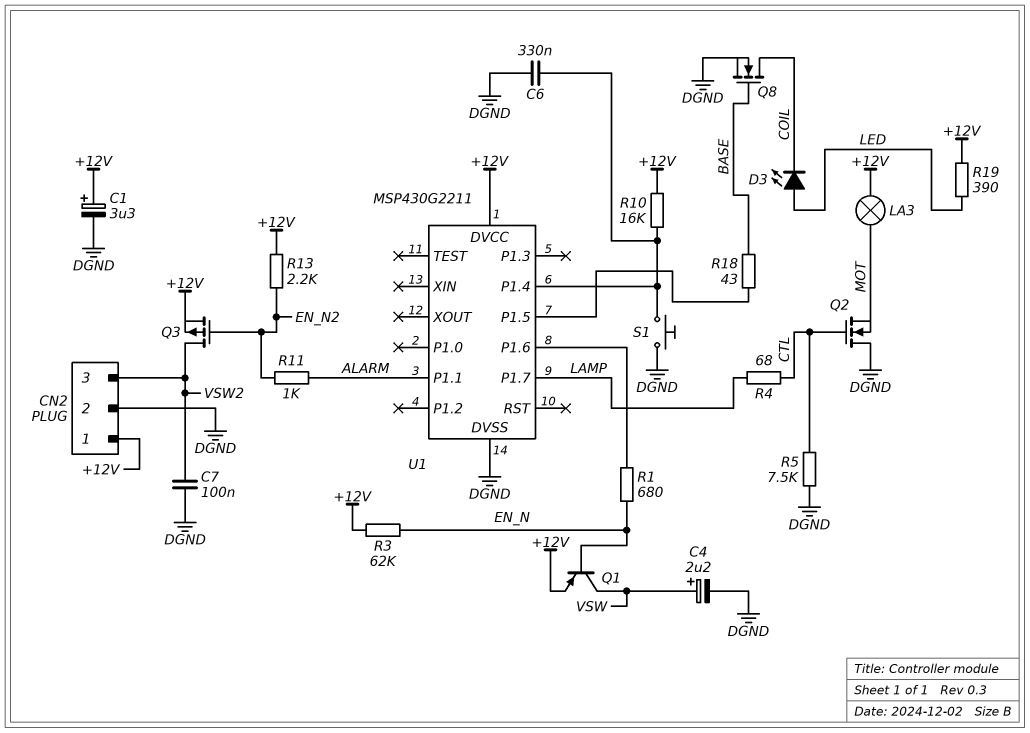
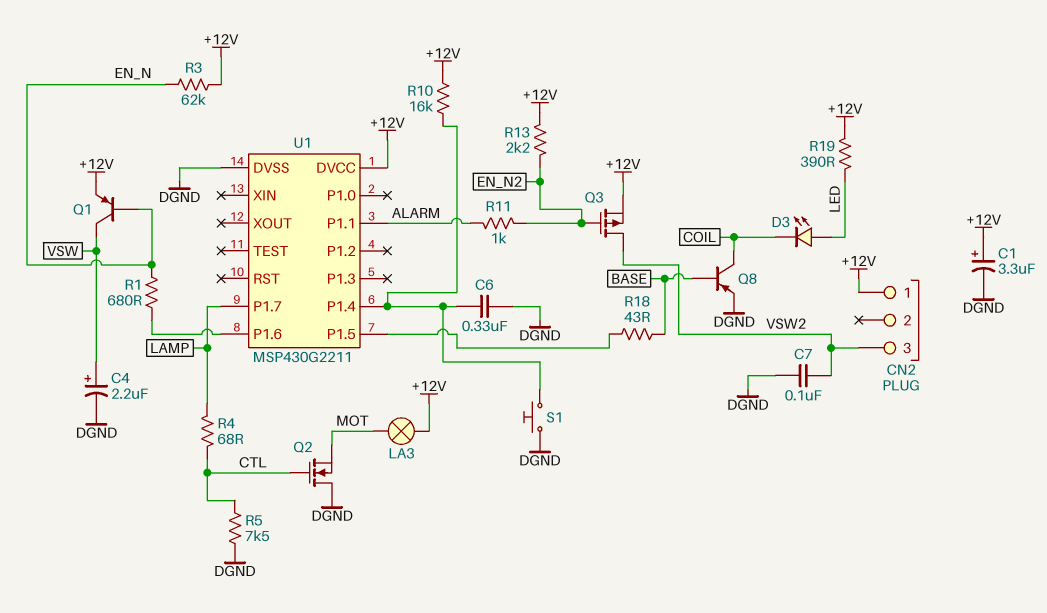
CN2 pin 2: DGND -> none
Q8: NMOS (G BASE, D COIL, S DGND) -> PNP (B BASE, C COIL, E DGND)

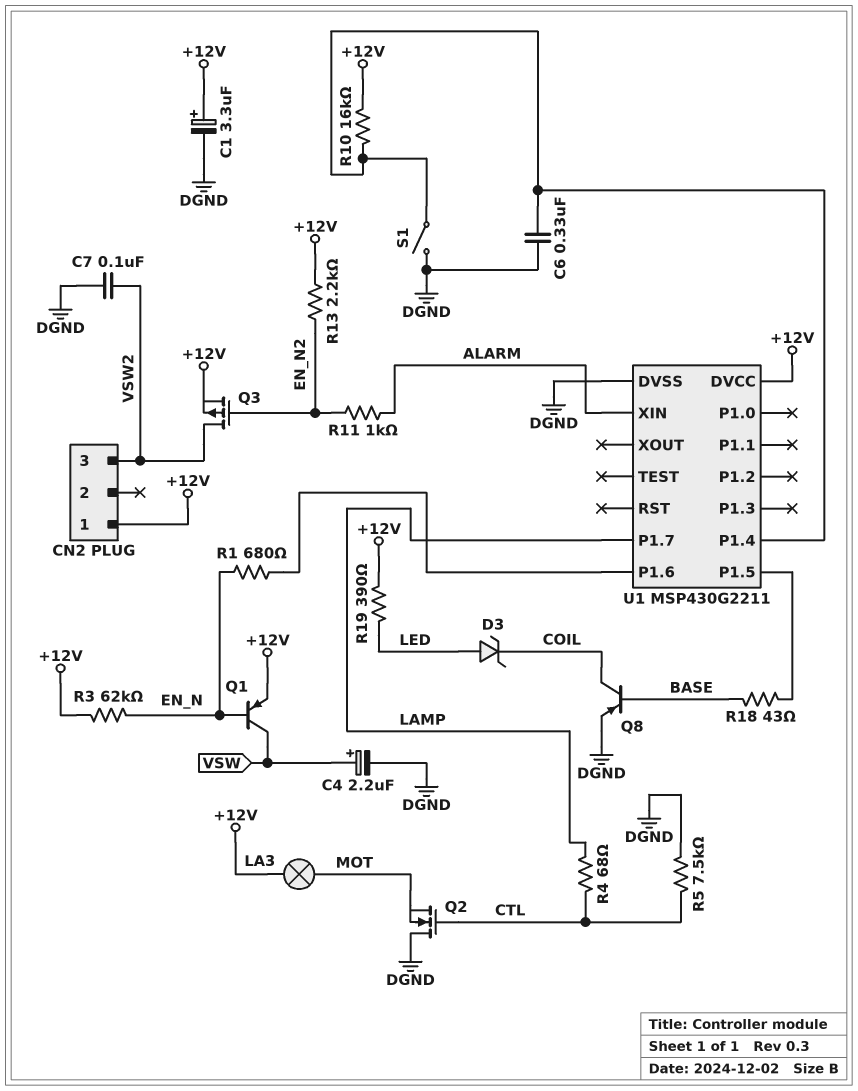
D3: LED (A LED, K COIL) -> zener (A LED, K COIL)
S1: button (DGND, U1/P1.4) -> switch (DGND, U1/P1.4)
U1 pin P1.1: ALARM -> none
U1 pin XIN: none -> ALARM

